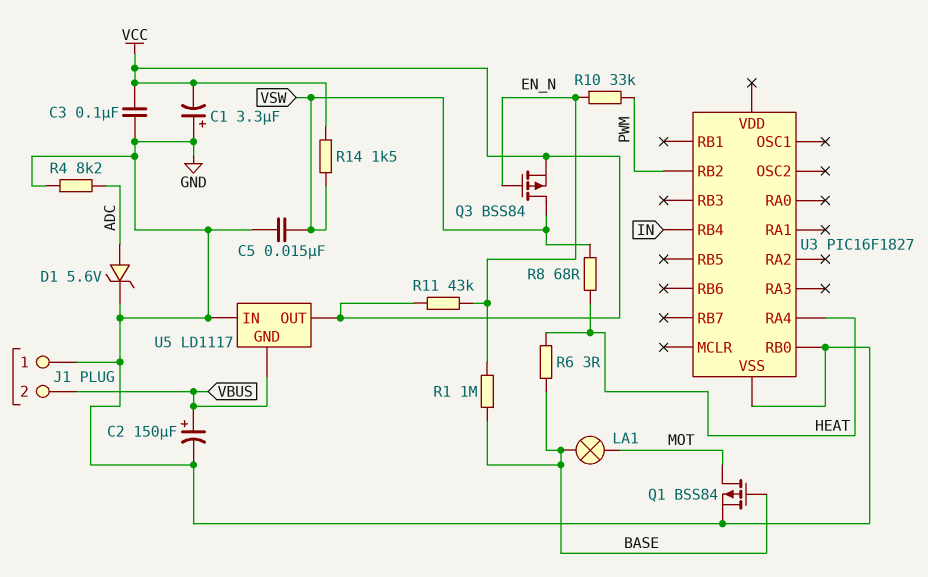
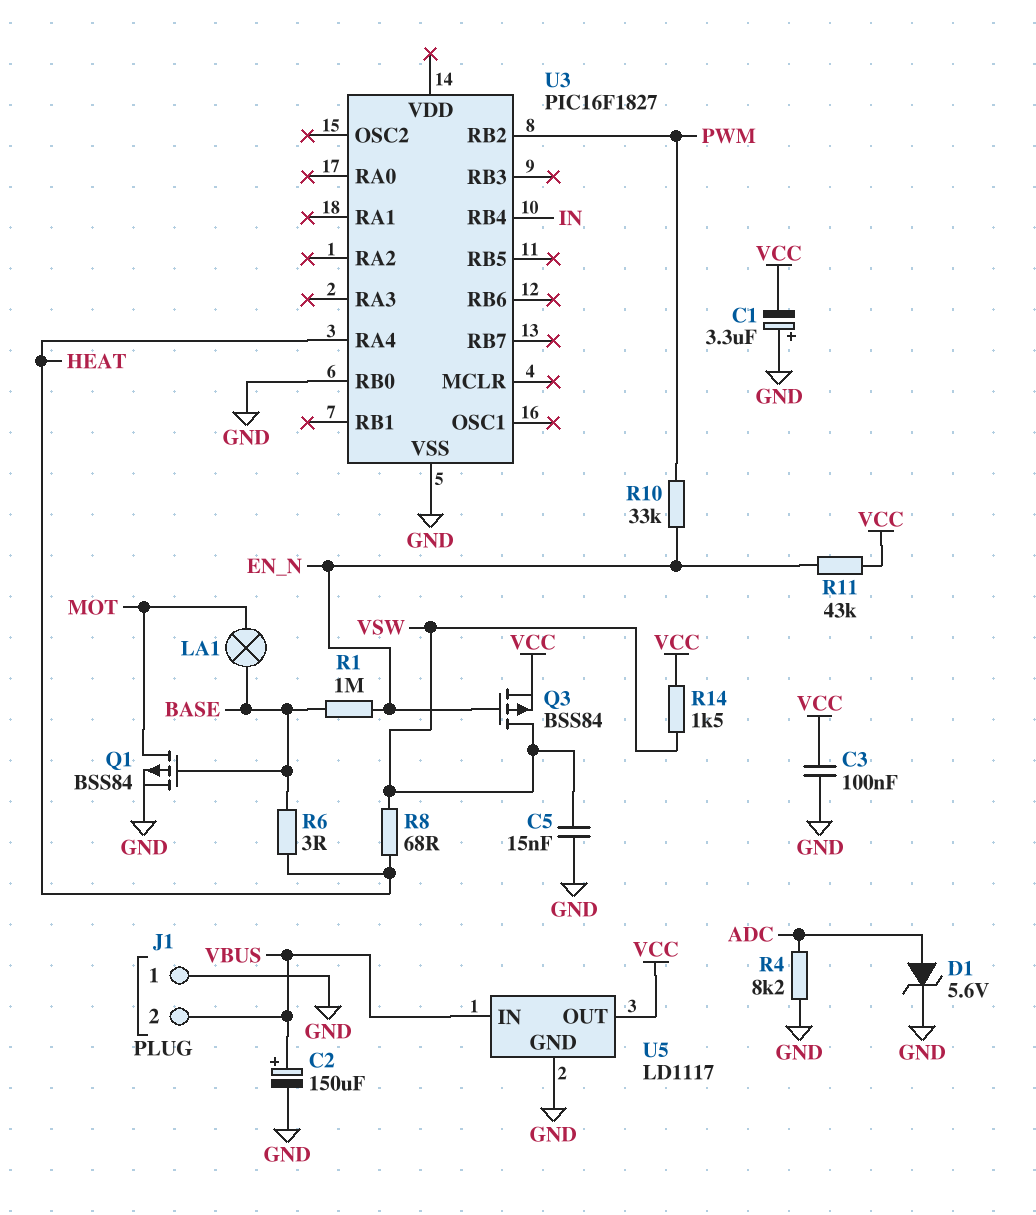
U5 pin GND: VBUS -> GND
U5 pin IN: GND -> VBUS

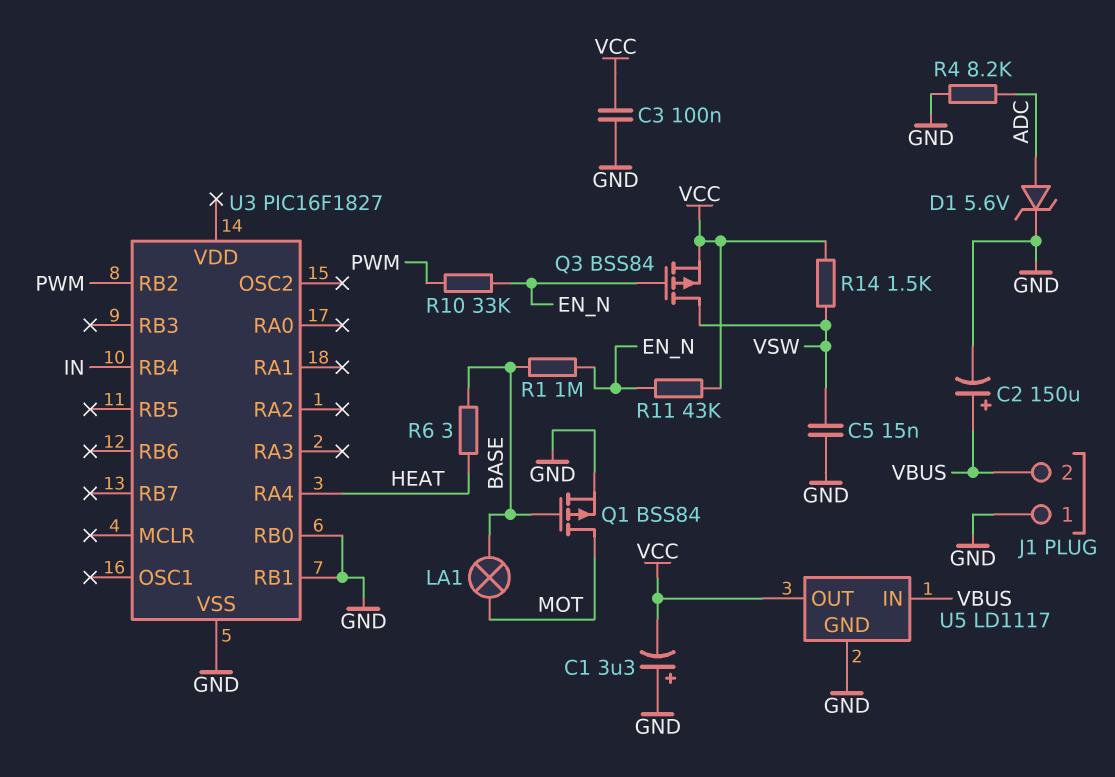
R8: 68 (HEAT, VSW) -> none
U3 pin RB1: none -> GND

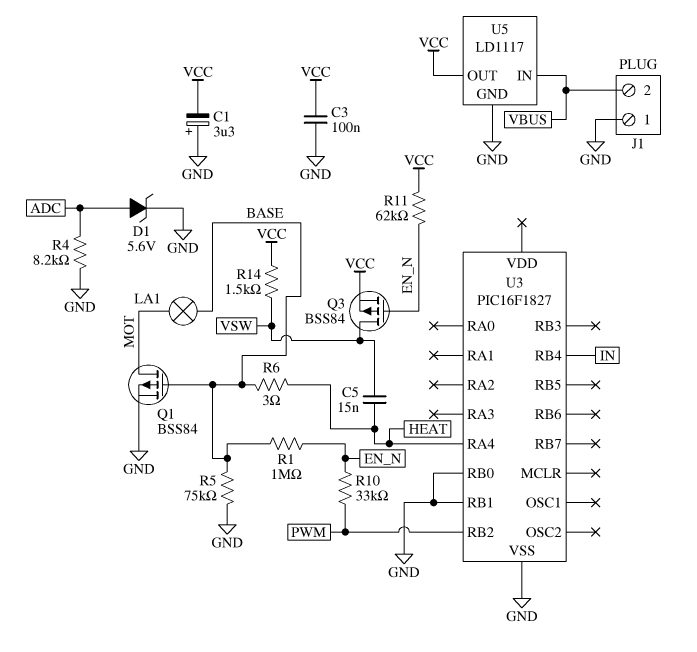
C2: 150uF (plus VBUS, minus GND) -> none
C5: 15nF (GND, VSW) -> 15nF (HEAT, VSW)
R5: none -> 75k (BASE, GND)
R11: 43k (EN_N, VCC) -> 62k (EN_N, VCC)

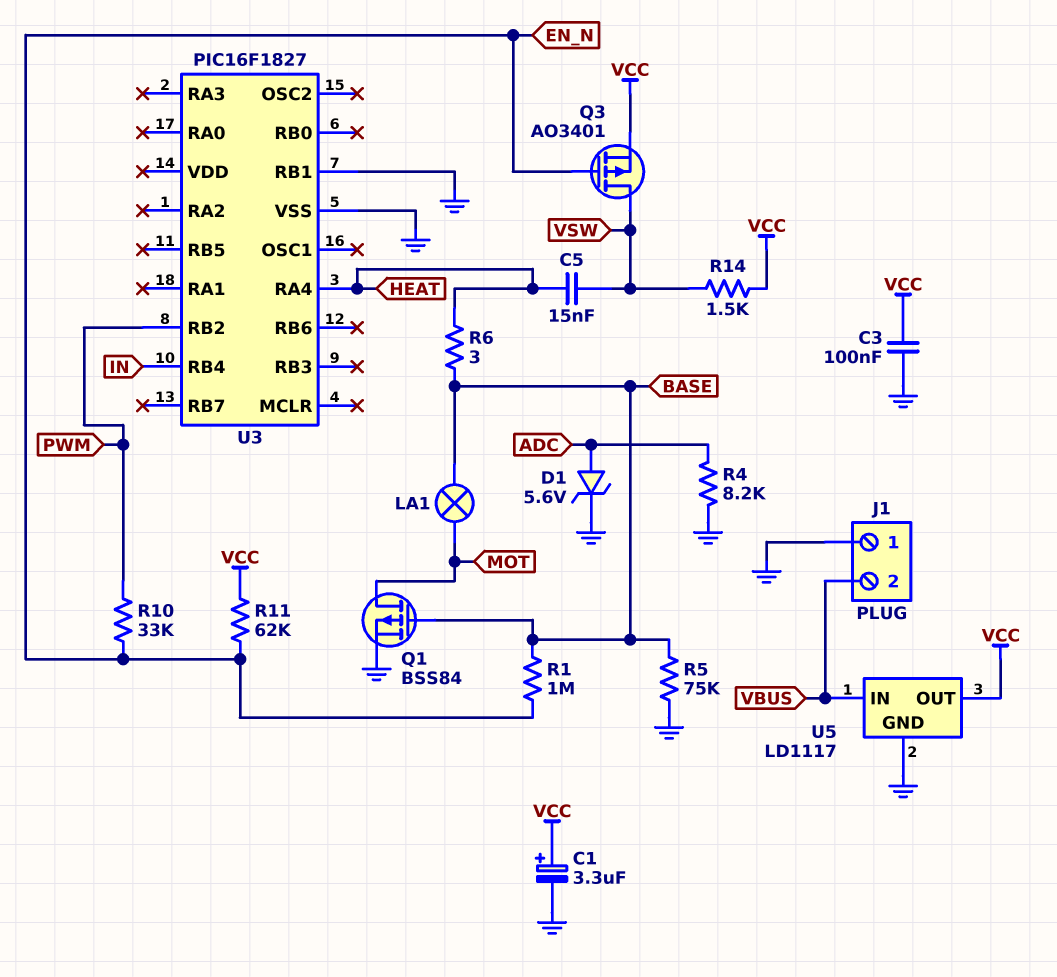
C1: 3.3uF (plus GND, minus VCC) -> 3.3uF (plus VCC, minus GND)
Q3: PMOS BSS84 (G EN_N, D VSW, S VCC) -> PMOS AO3401 (G EN_N, D VSW, S VCC)
U3 pin RB0: GND -> none

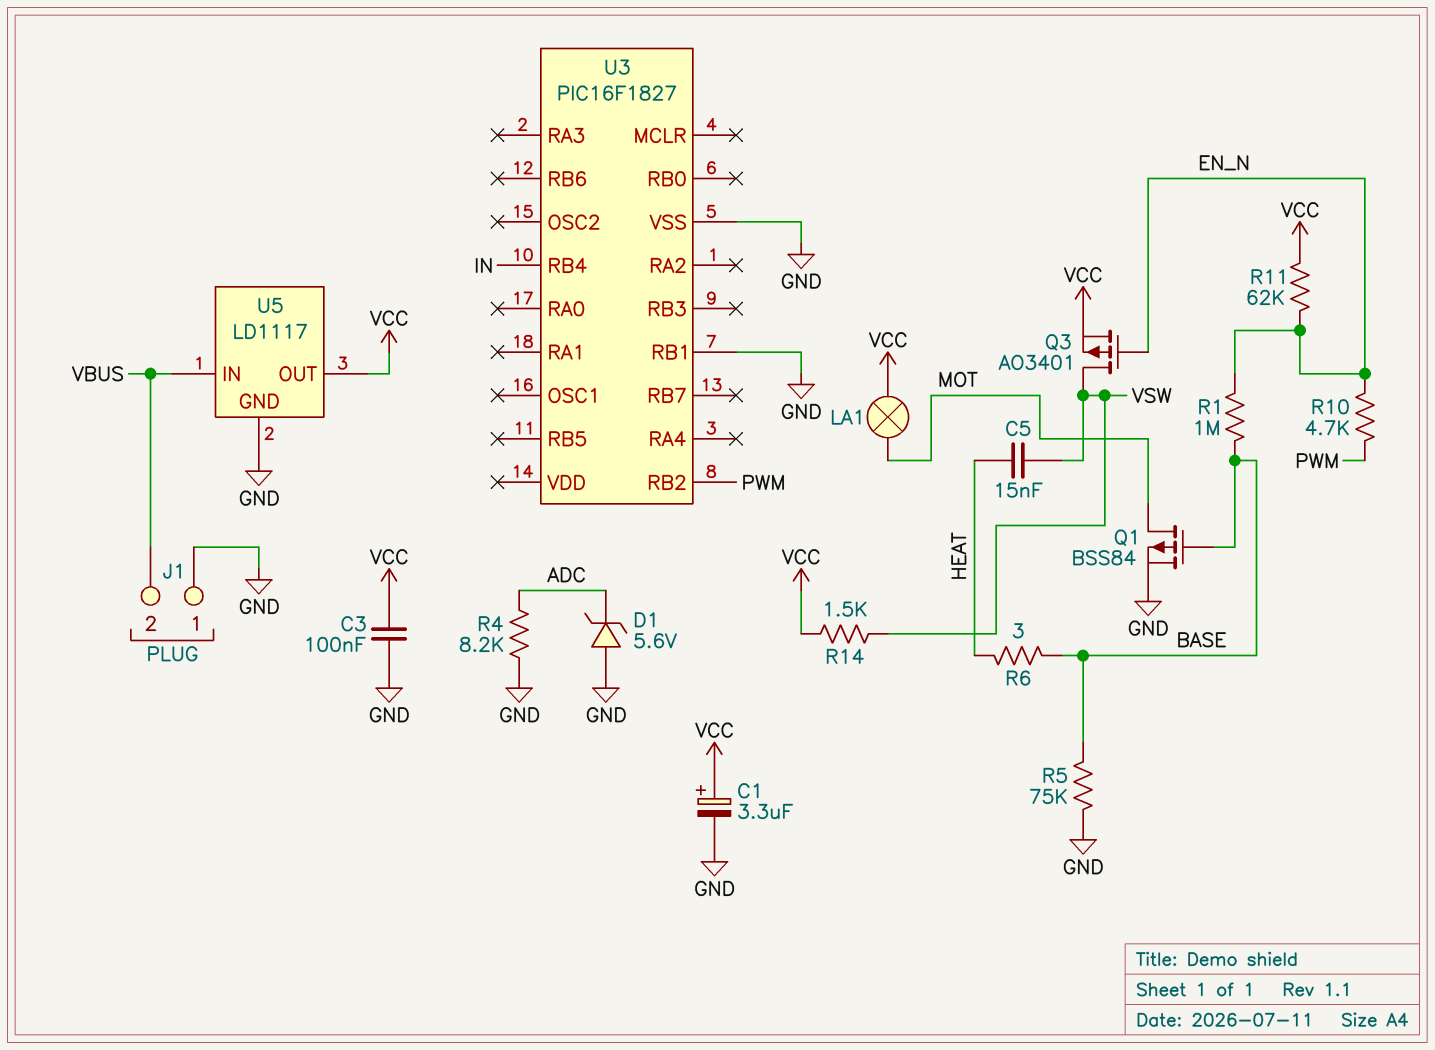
D1: zener 5.6V (A ADC, K GND) -> zener 5.6V (A GND, K ADC)
LA1: lamp (BASE, MOT) -> lamp (MOT, VCC)
R10: 33k (EN_N, PWM) -> 4.7k (EN_N, PWM)
U3 pin RA4: HEAT -> none

